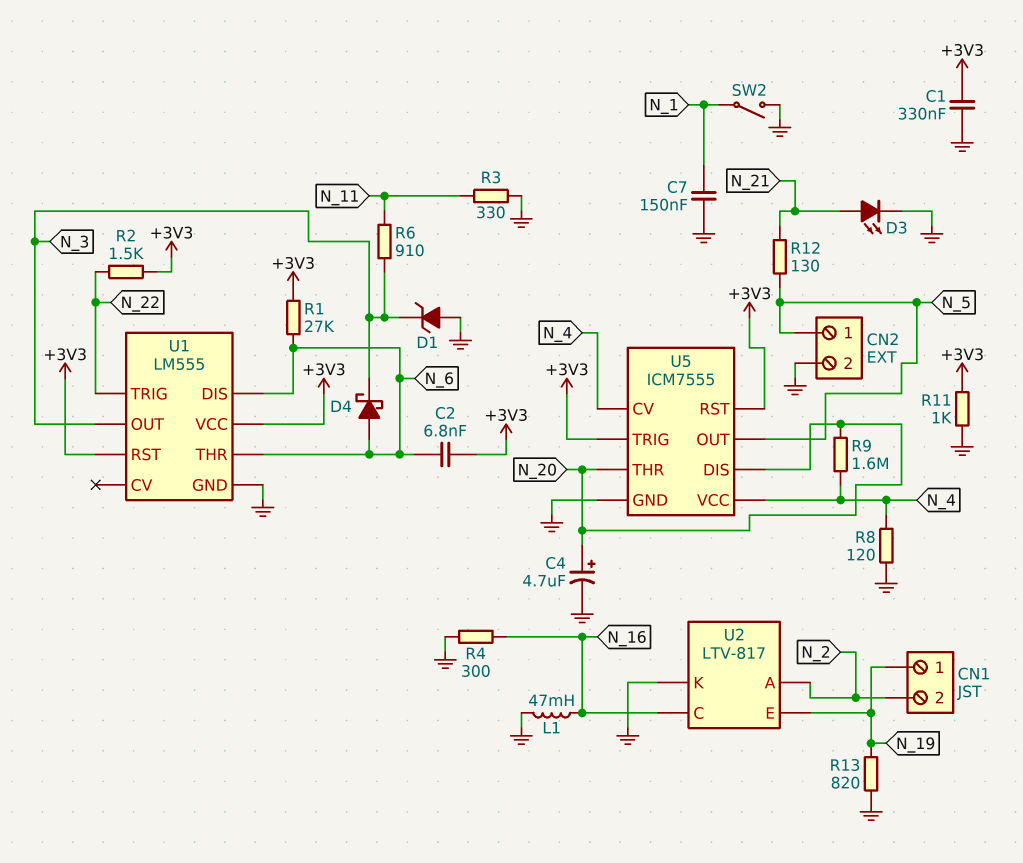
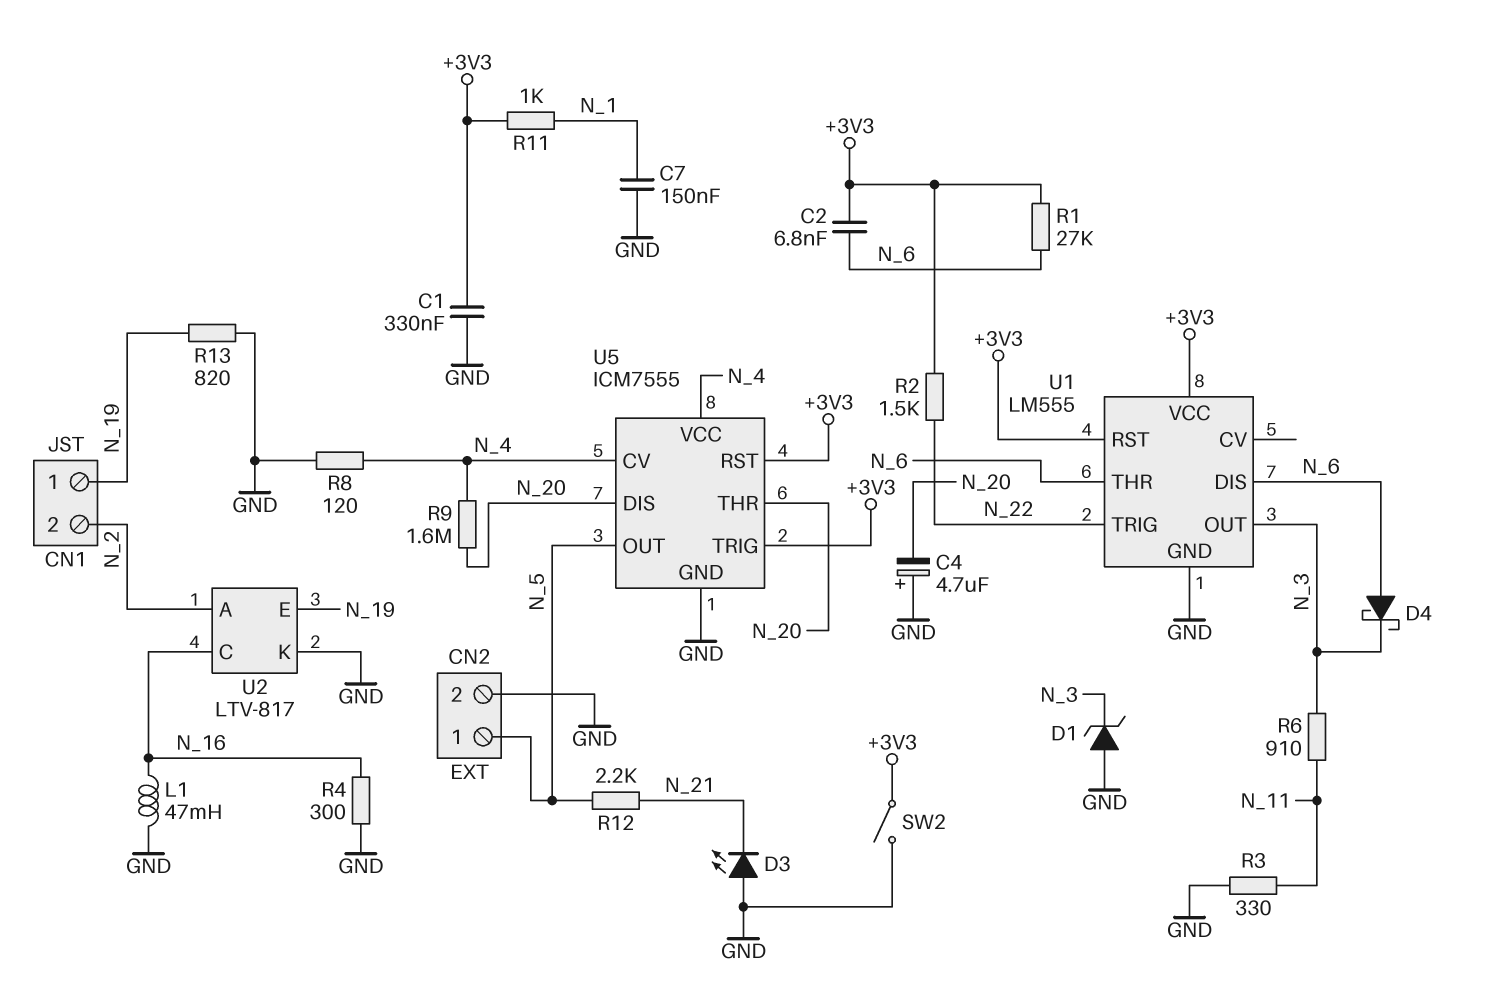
C4: 4.7uF (plus N_20, minus GND) -> 4.7uF (plus GND, minus N_20)
D3: LED (A N_21, K GND) -> LED (A GND, K N_21)
R11: 1k (+3V3, GND) -> 1k (+3V3, N_1)
R12: 130 (N_5, N_21) -> 2.2k (N_5, N_21)
SW2: switch (GND, N_1) -> switch (+3V3, GND)

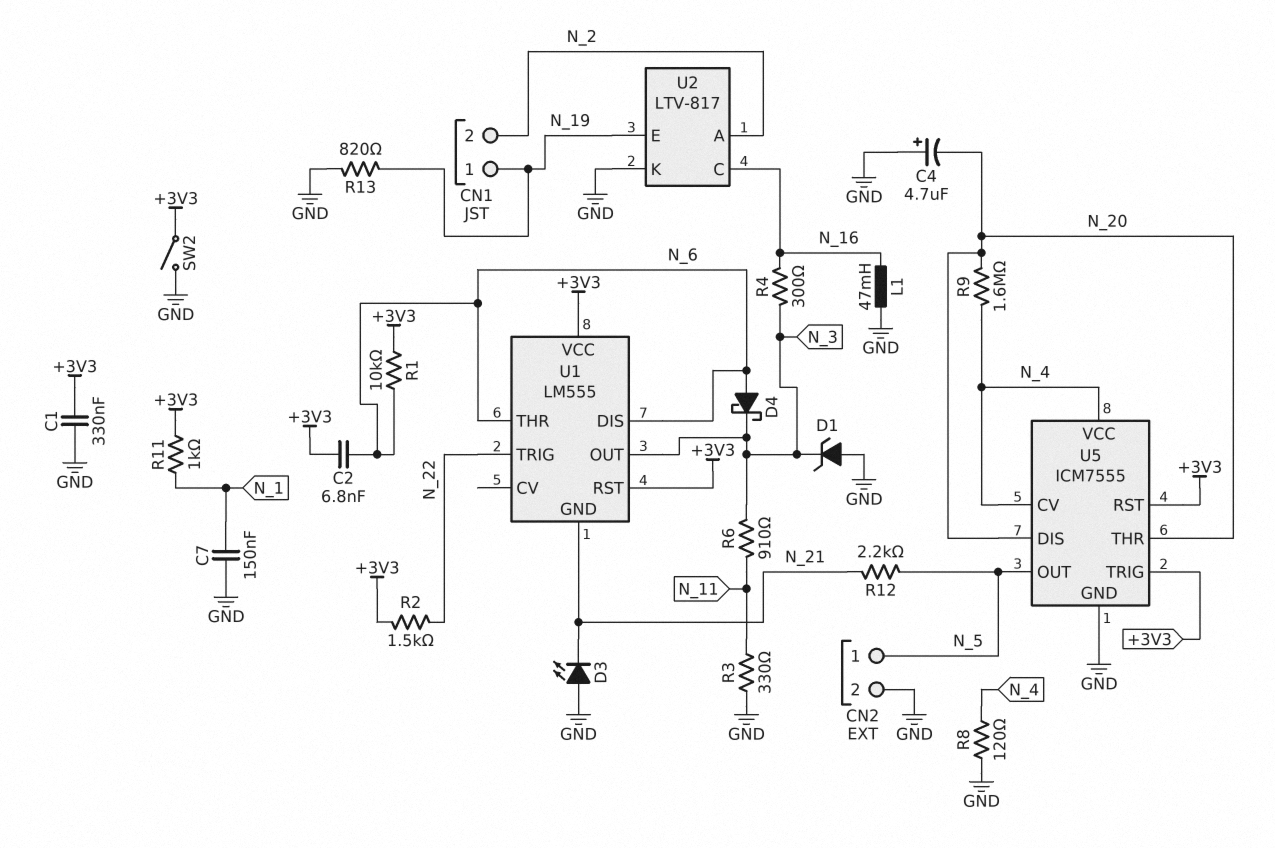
R1: 27k (+3V3, N_6) -> 10k (+3V3, N_6)
R4: 300 (GND, N_16) -> 300 (N_3, N_16)
U1 pin GND: GND -> N_21

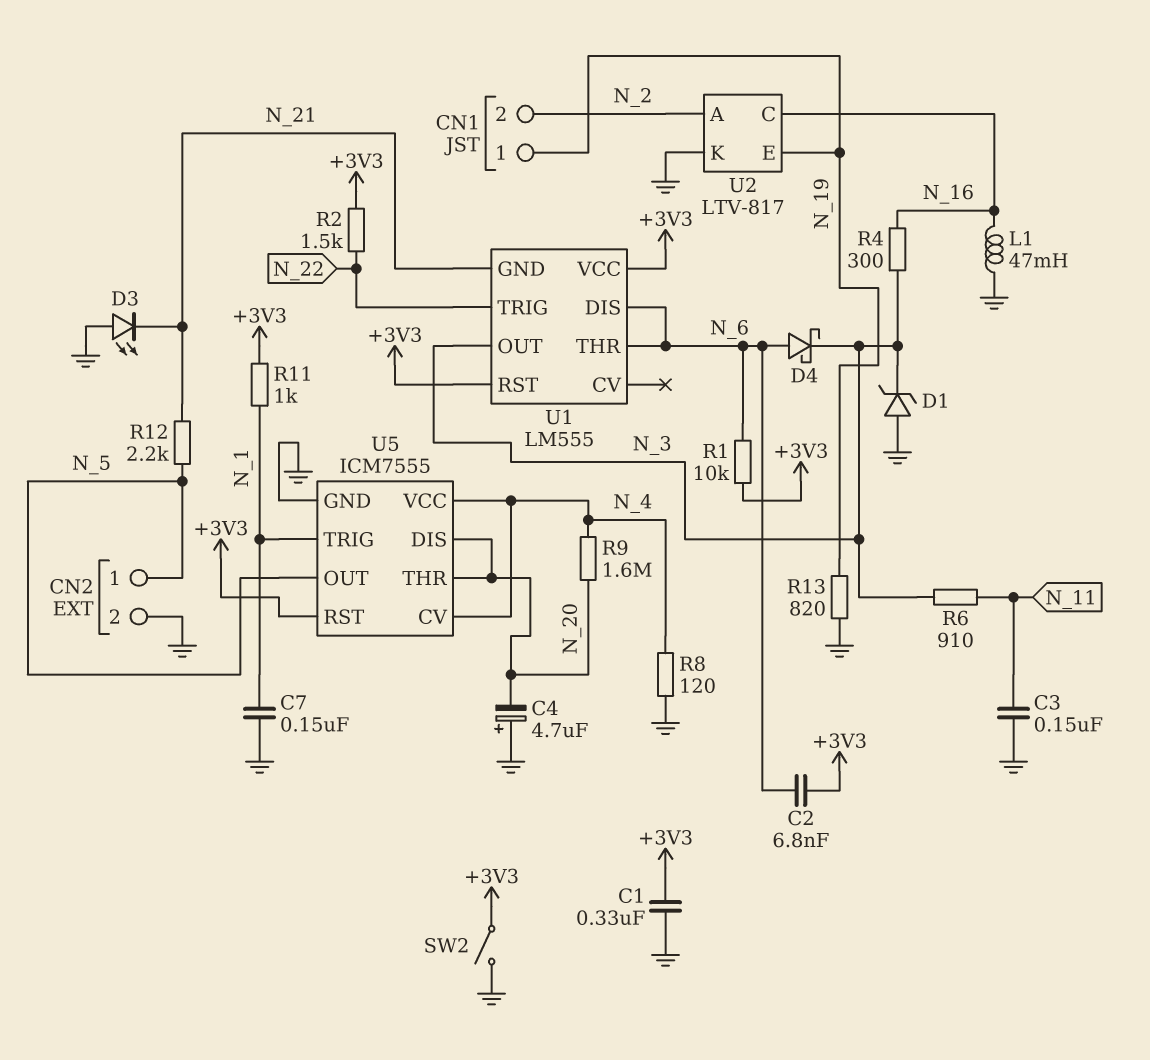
C3: none -> 150nF (GND, N_11)
R3: 330 (GND, N_11) -> none
U5 pin TRIG: +3V3 -> N_1

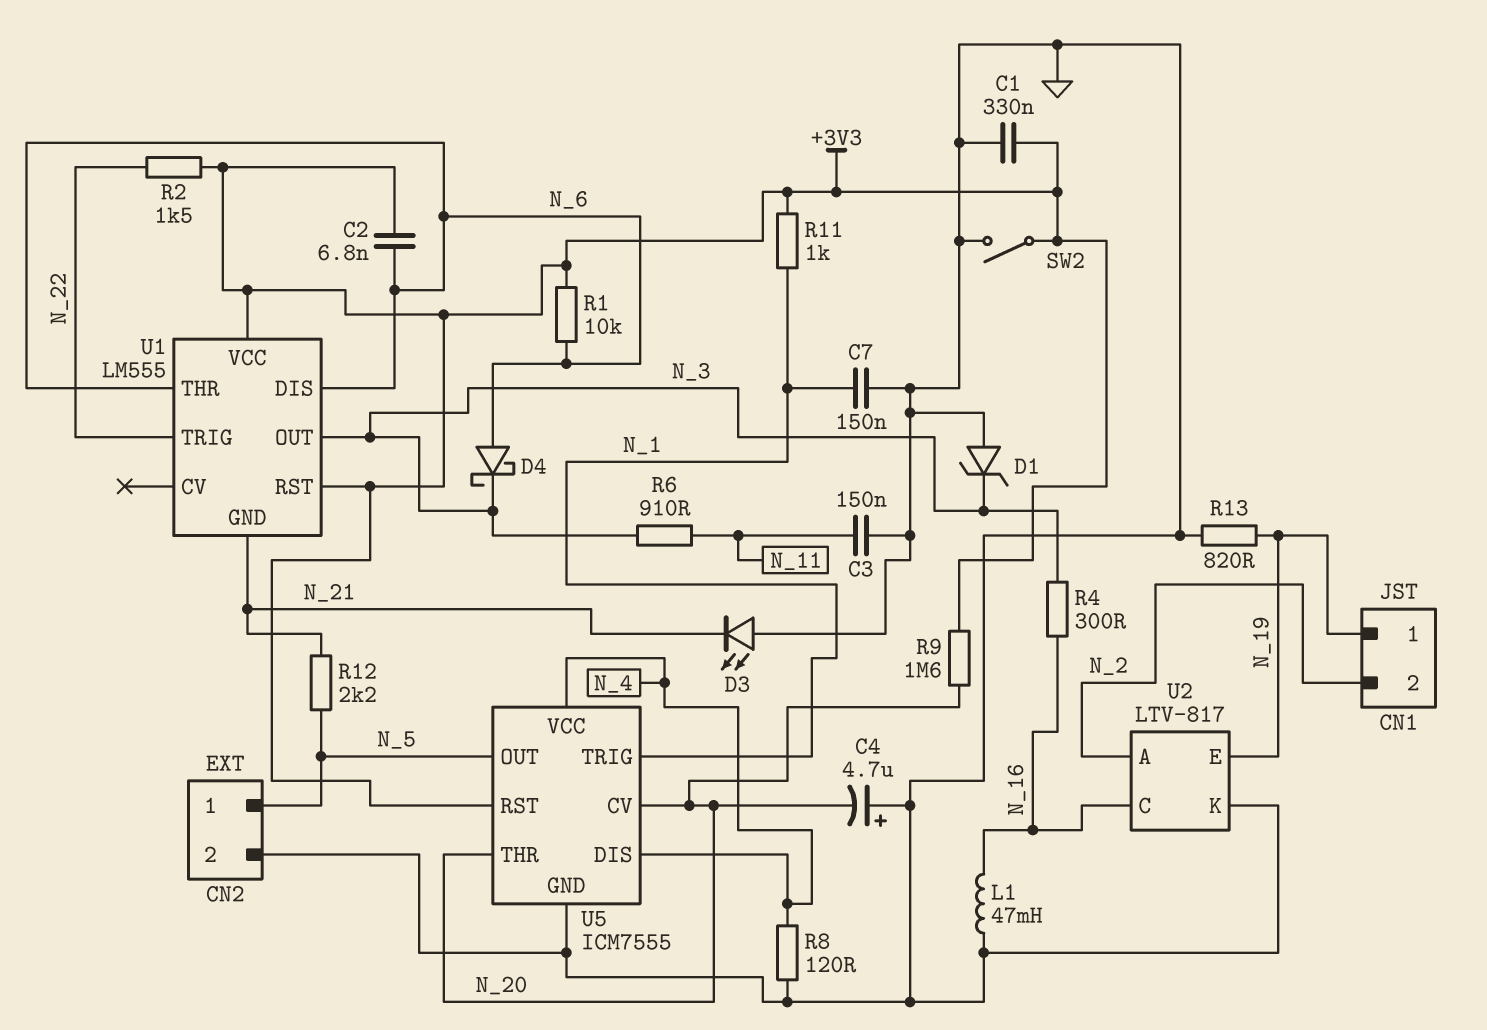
R9: 1.6M (N_4, N_20) -> 1.6M (+3V3, N_20)
U5 pin CV: N_4 -> N_20
U5 pin DIS: N_20 -> N_4

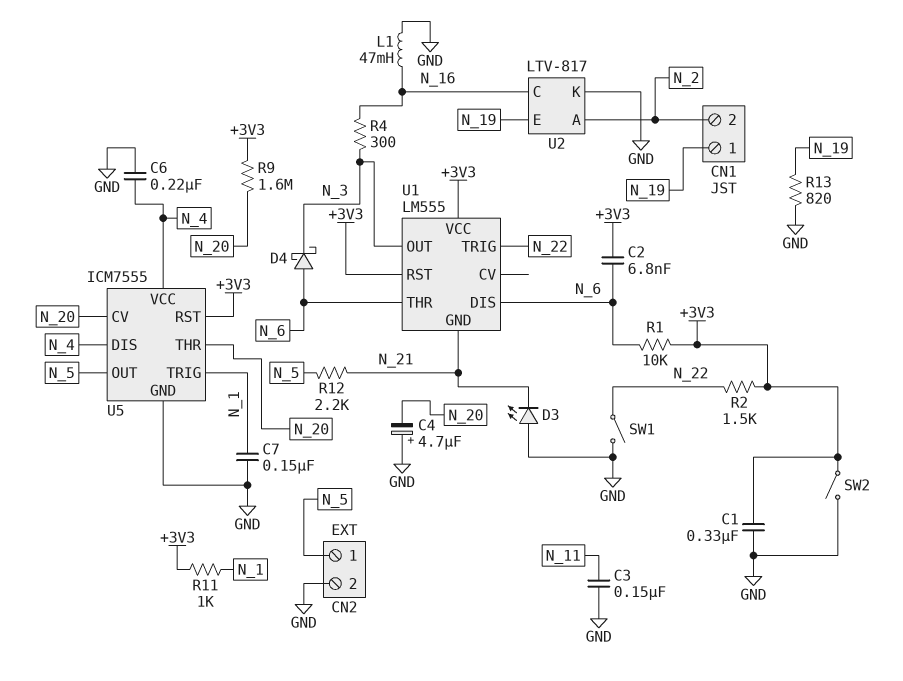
C6: none -> 220nF (GND, N_4)
D1: zener (A GND, K N_3) -> none
R6: 910 (N_3, N_11) -> none
R8: 120 (GND, N_4) -> none
SW1: none -> switch (GND, N_22)

